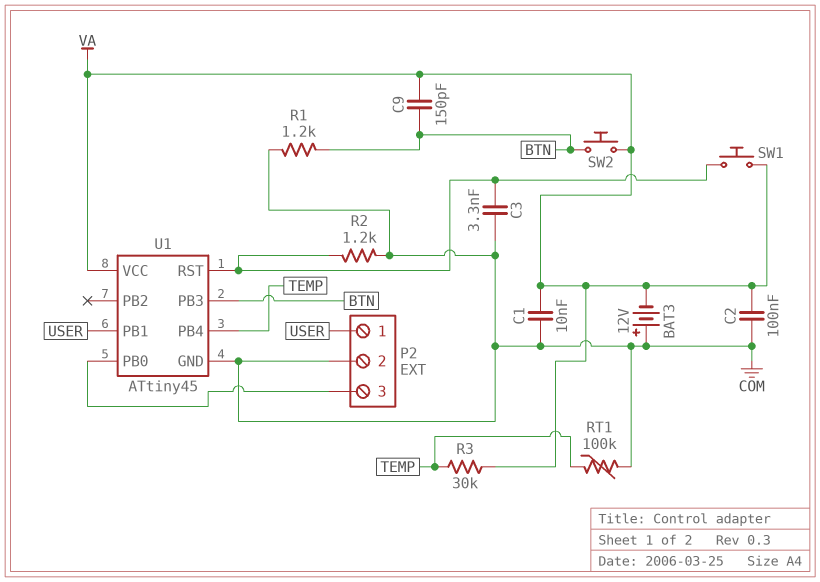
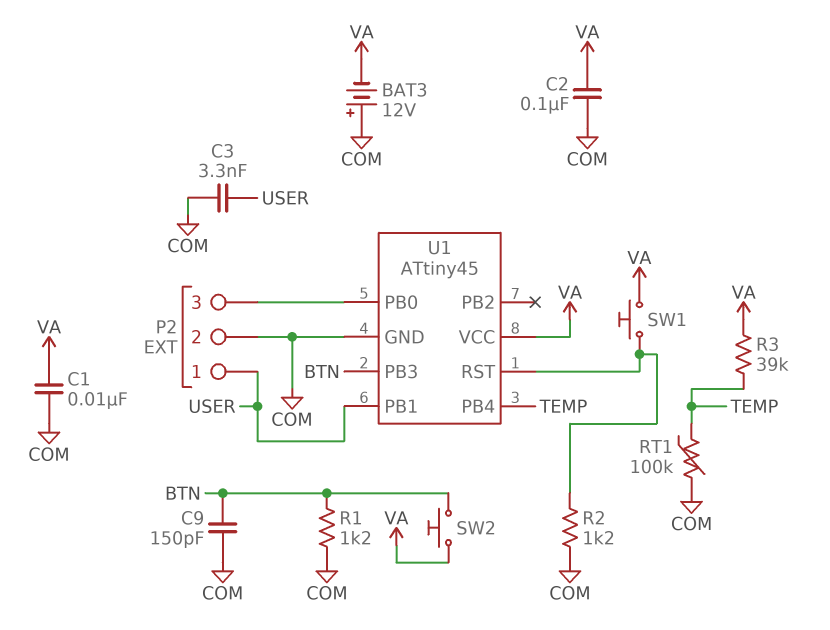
C3: 3.3nF (COM, U1/RST) -> 3.3nF (COM, USER)
C9: 150pF (BTN, VA) -> 150pF (BTN, COM)
R3: 30k (TEMP, VA) -> 39k (TEMP, VA)

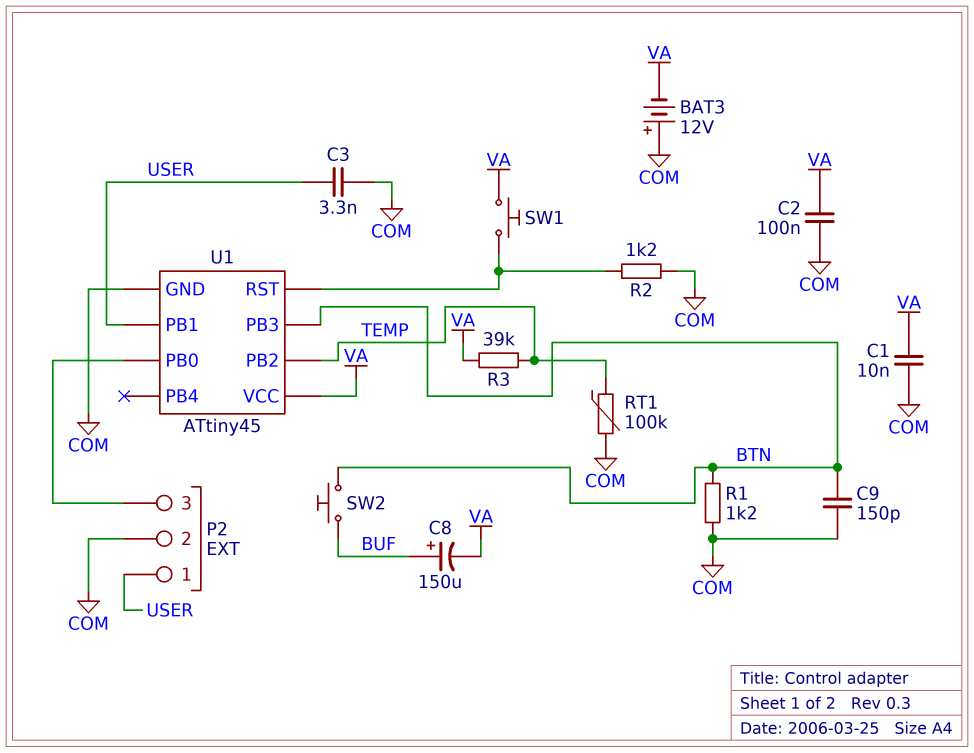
C8: none -> 150uF (plus BUF, minus VA)
SW2: button (BTN, VA) -> button (BTN, BUF)
U1 pin PB2: none -> TEMP
U1 pin PB4: TEMP -> none

